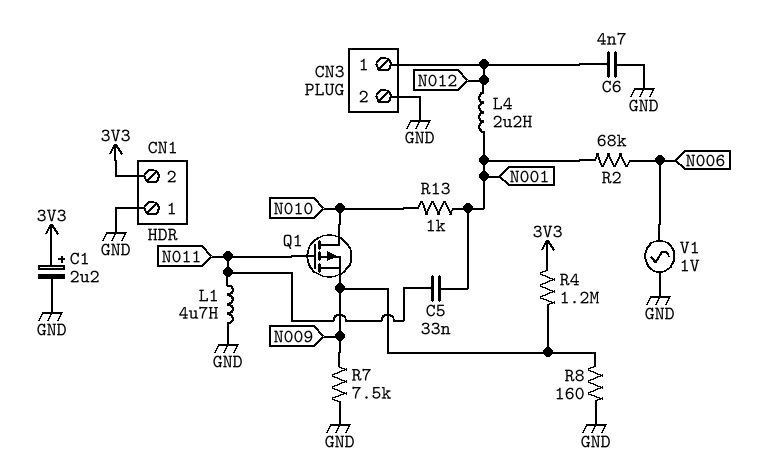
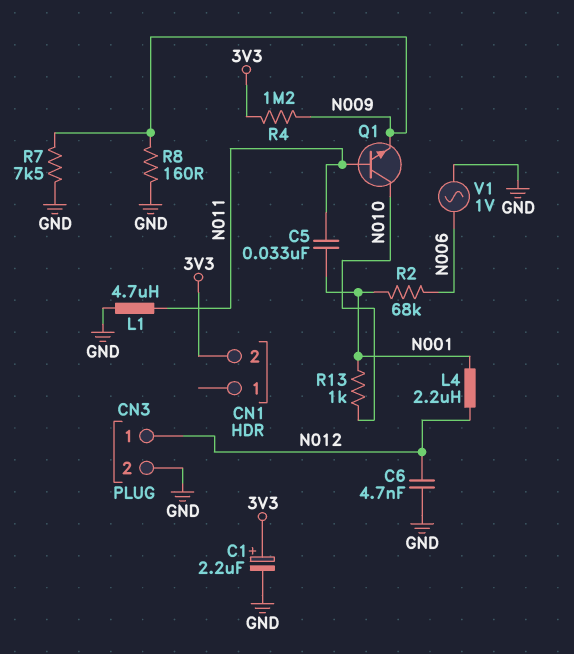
CN1 pin 1: GND -> none
Q1: PMOS (G N011, D N010, S N009) -> NPN (B N011, C N010, E N009)

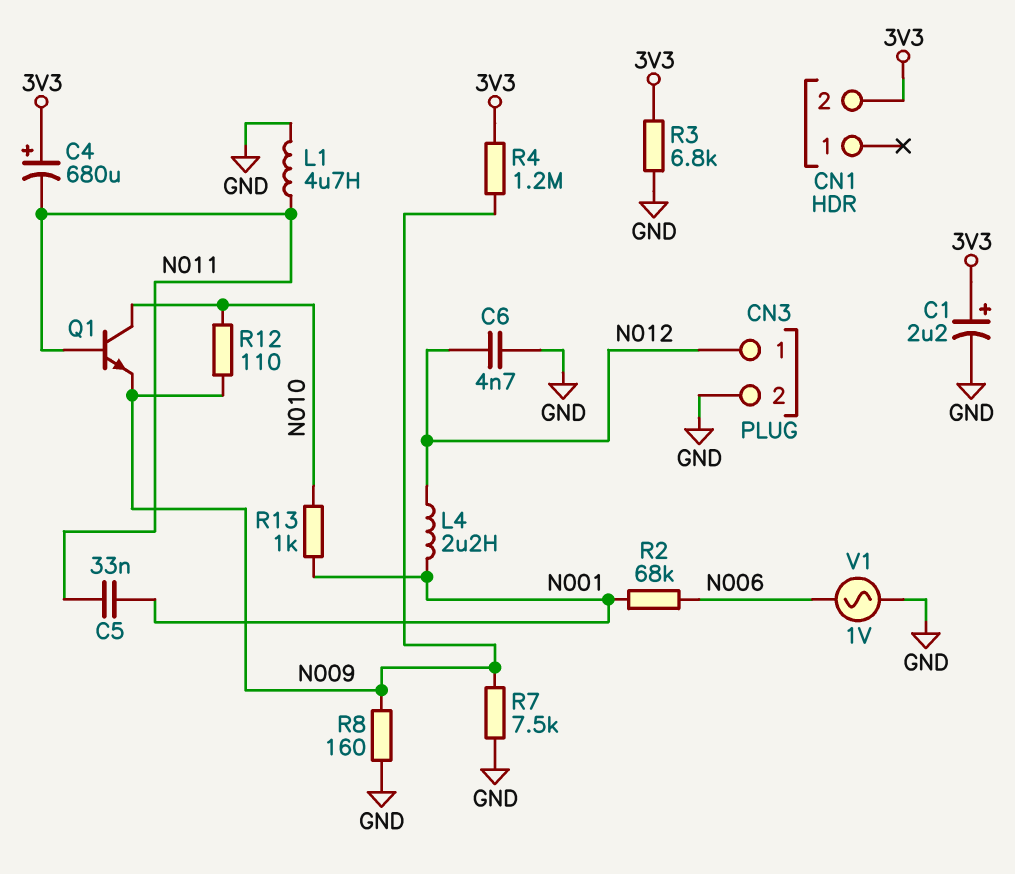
C4: none -> 680uF (plus 3V3, minus N011)
R3: none -> 6.8k (3V3, GND)
R12: none -> 110 (N009, N010)

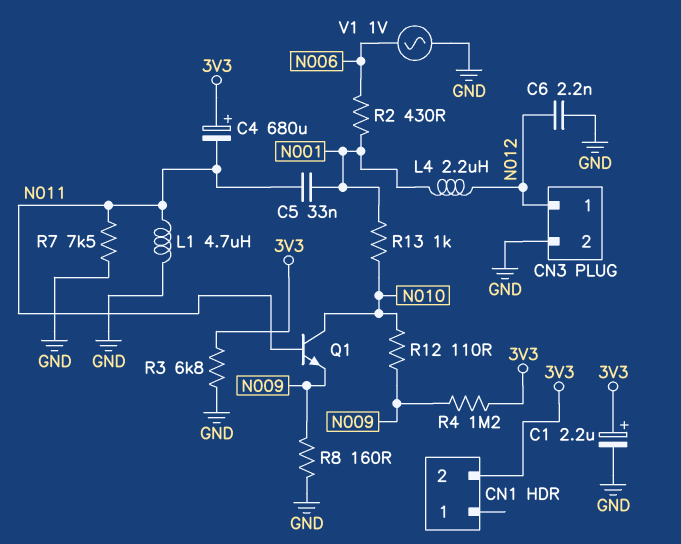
C6: 4.7nF (GND, N012) -> 2.2nF (GND, N012)
R2: 68k (N001, N006) -> 430 (N001, N006)
R7: 7.5k (GND, N009) -> 7.5k (GND, N011)

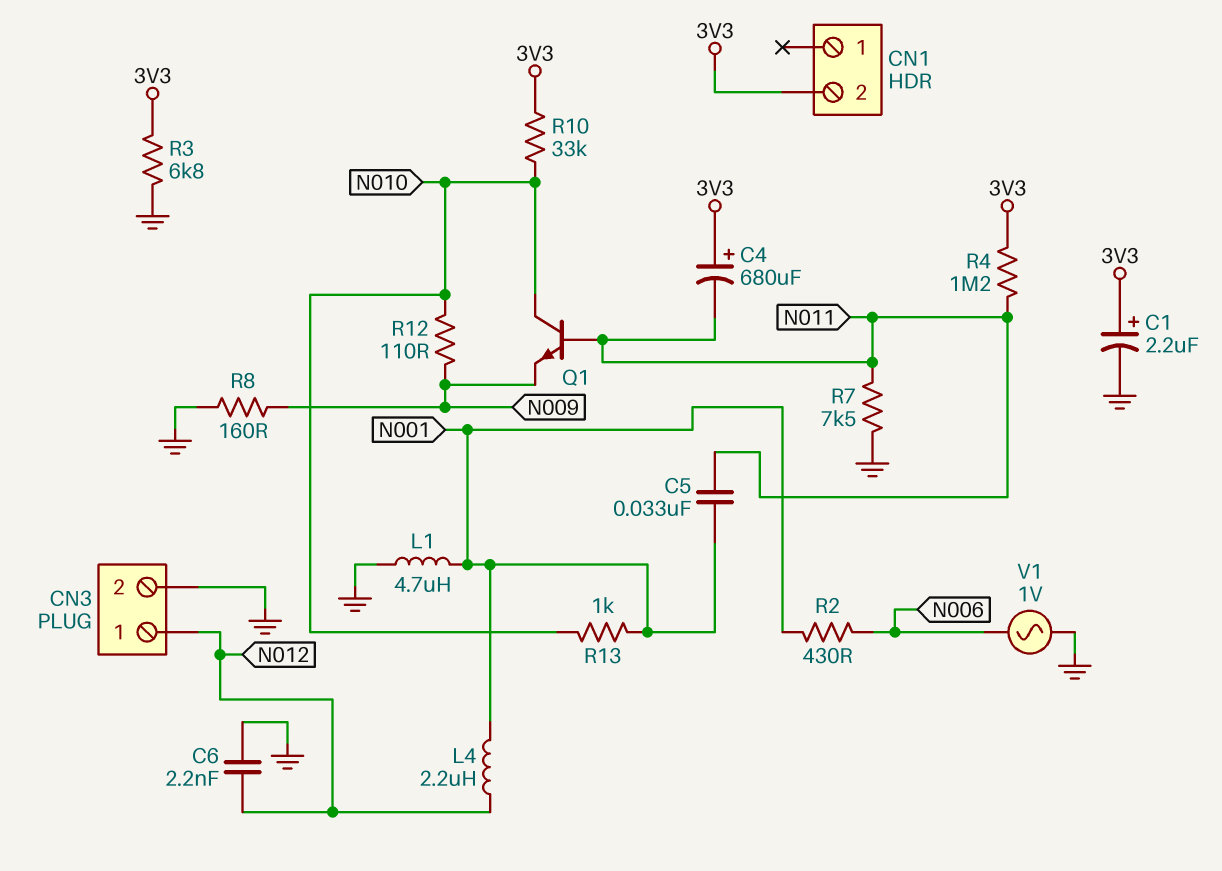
L1: 4.7uH (GND, N011) -> 4.7uH (GND, N001)
R4: 1.2M (3V3, N009) -> 1.2M (3V3, N011)
R10: none -> 33k (3V3, N010)

